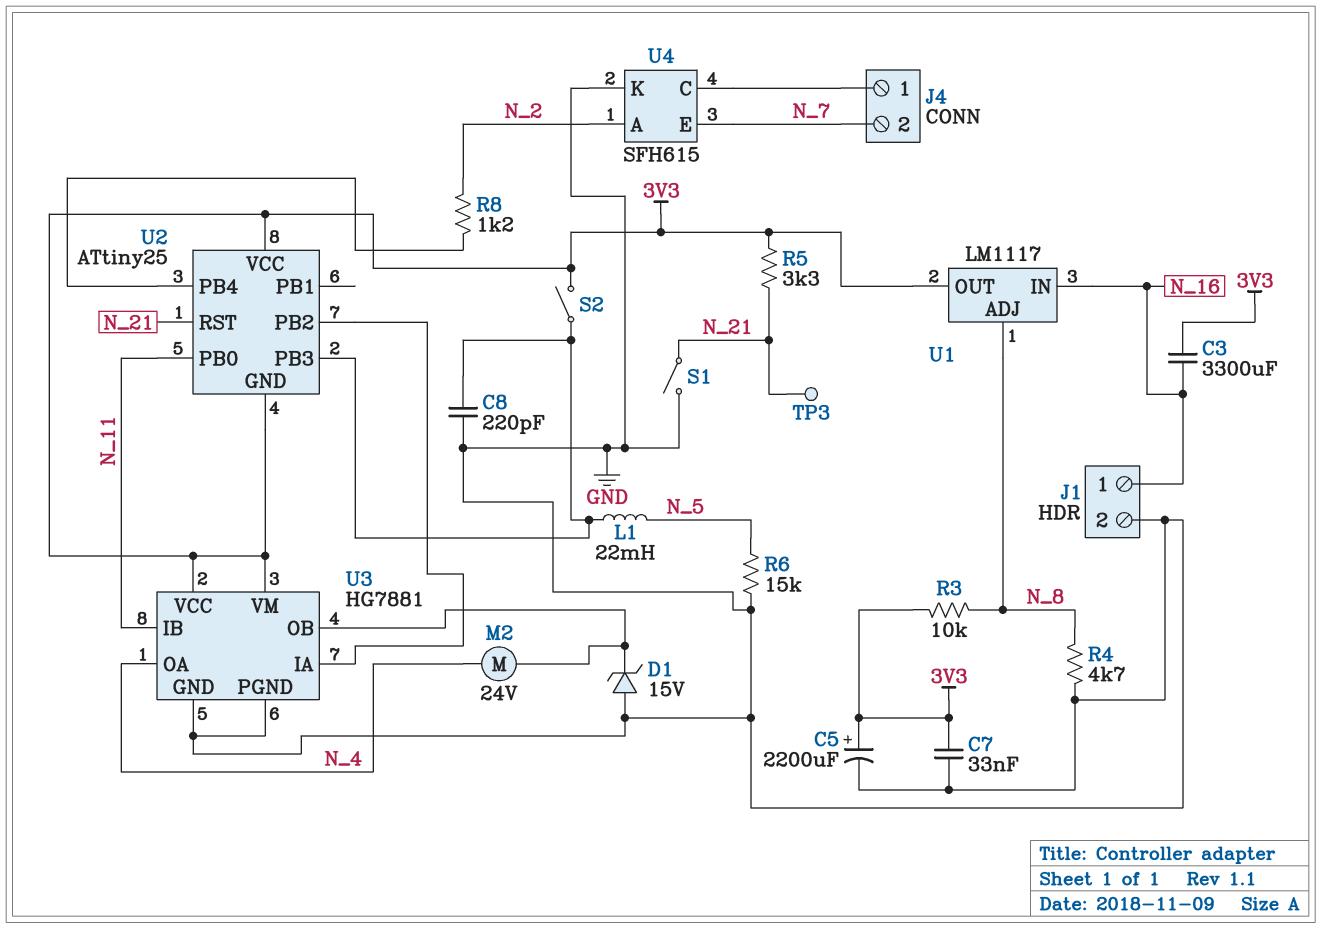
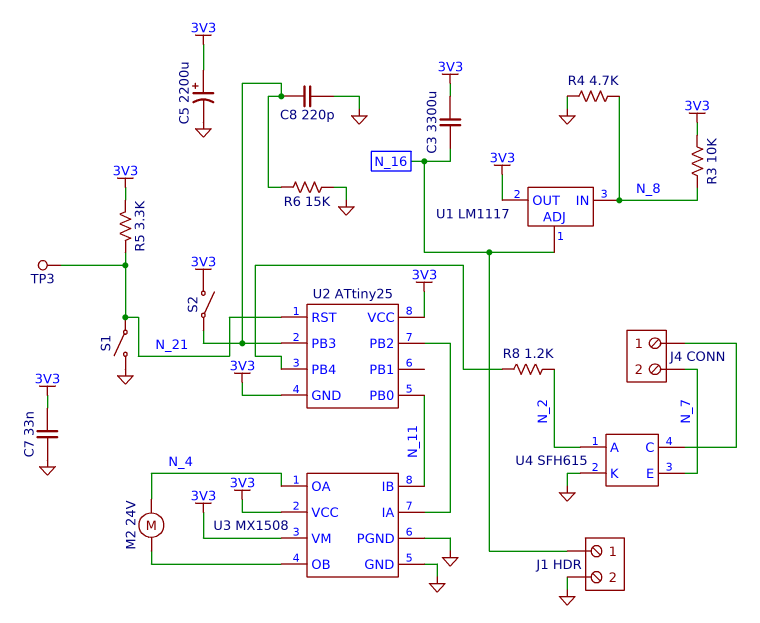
D1: zener 15V (A GND, K U3/OB) -> none
L1: 22mH (N_5, U2/PB3) -> none
R6: 15k (GND, N_5) -> 15k (GND, U2/PB3)
U1 pin ADJ: N_8 -> N_16
U1 pin IN: N_16 -> N_8
U3: HG7881 -> MX1508

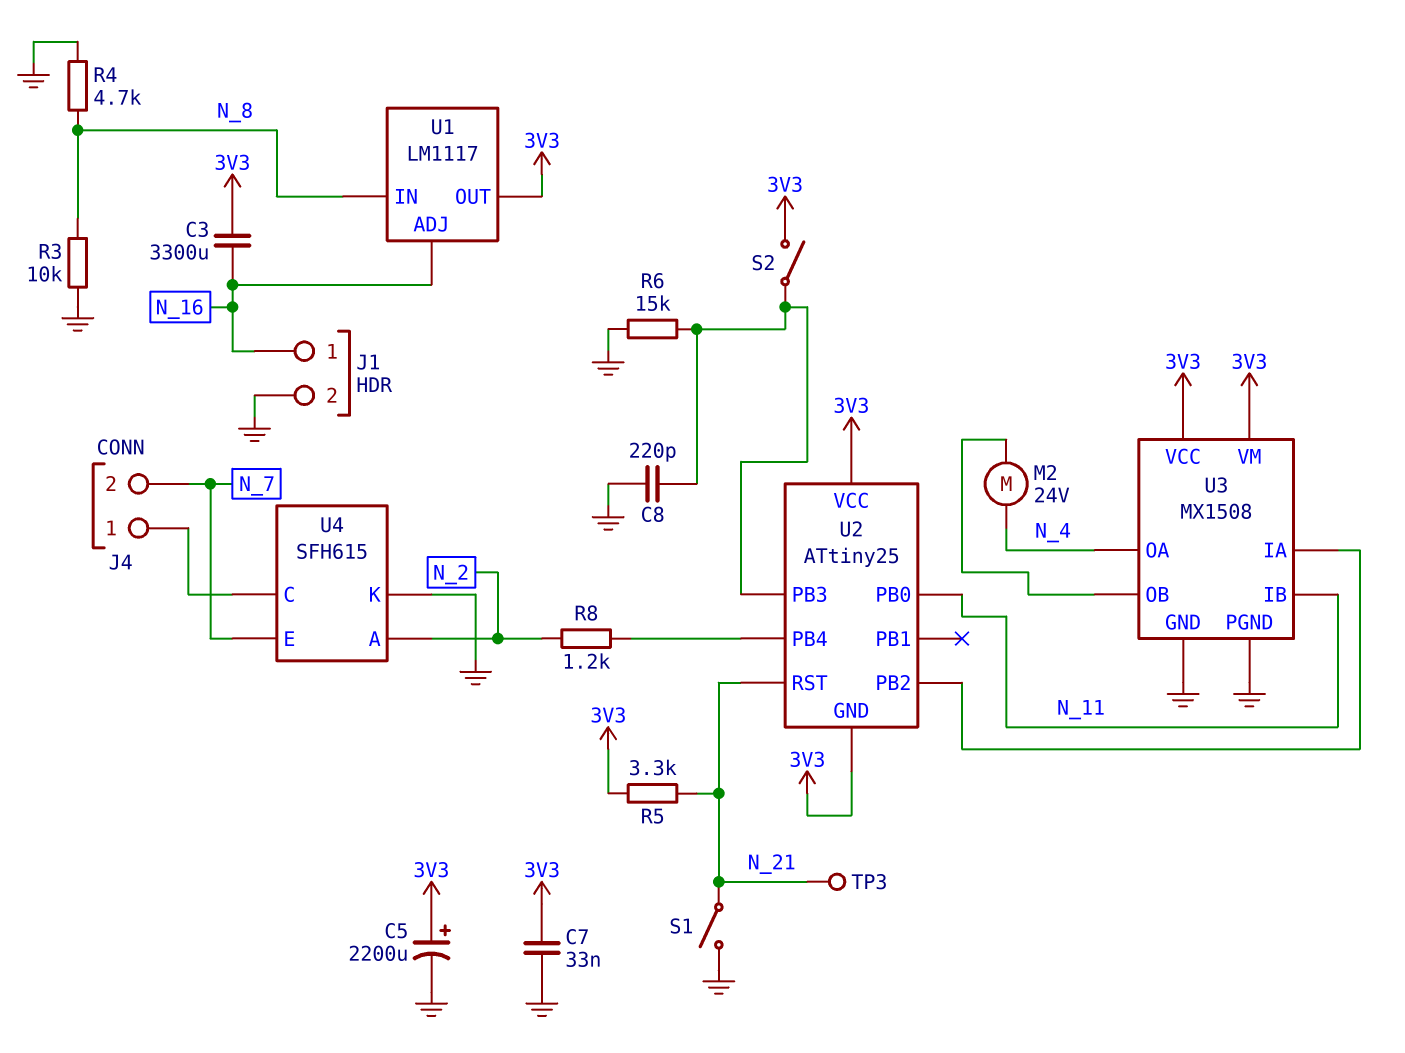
R3: 10k (3V3, N_8) -> 10k (GND, N_8)

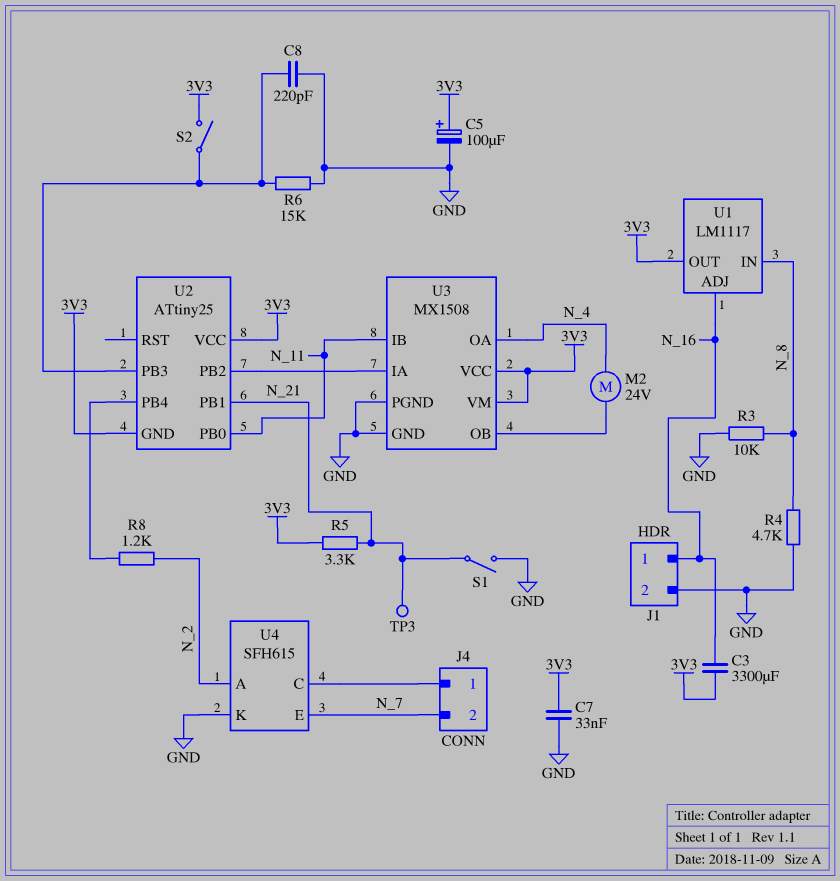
C5: 2200uF (plus 3V3, minus GND) -> 100uF (plus 3V3, minus GND)
U2 pin PB1: none -> N_21
U2 pin RST: N_21 -> none

